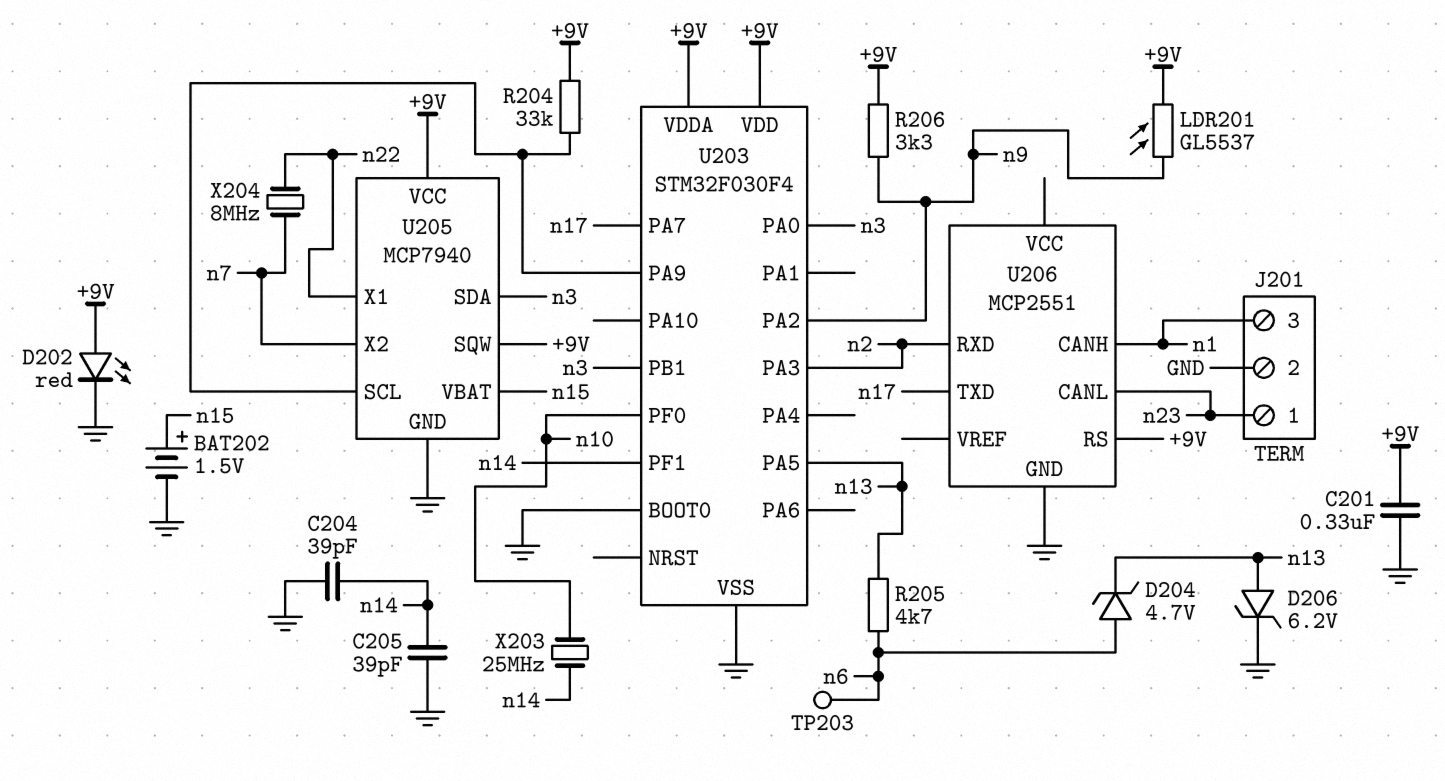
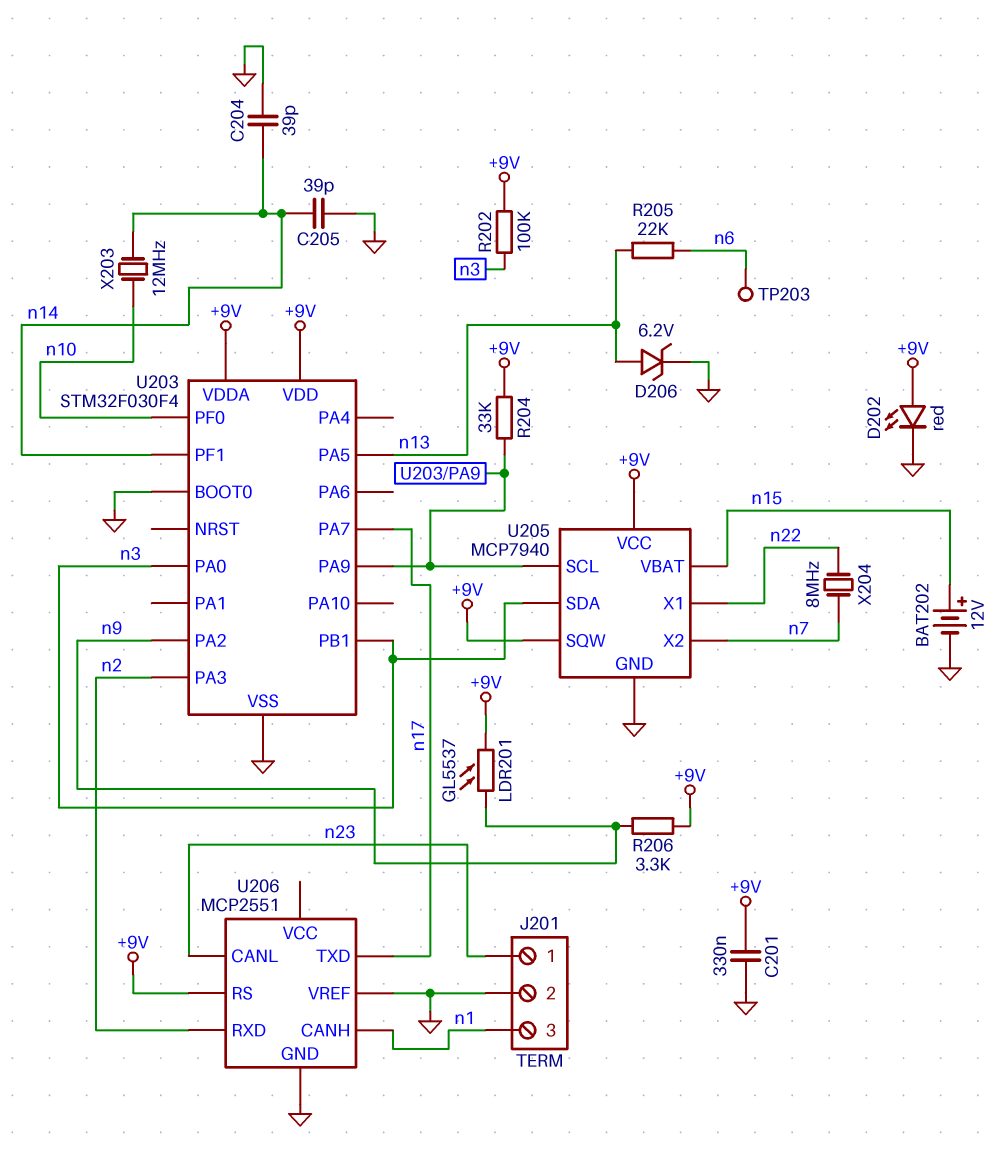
BAT202: 1.5V (plus n15, minus GND) -> 12V (plus n15, minus GND)
D204: zener 4.7V (A n6, K n13) -> none
R202: none -> 100k (+9V, n3)
R205: 4.7k (n6, n13) -> 22k (n6, n13)
U206 pin VREF: none -> GND
X203: 25MHz (n10, n14) -> 12MHz (n10, n14)

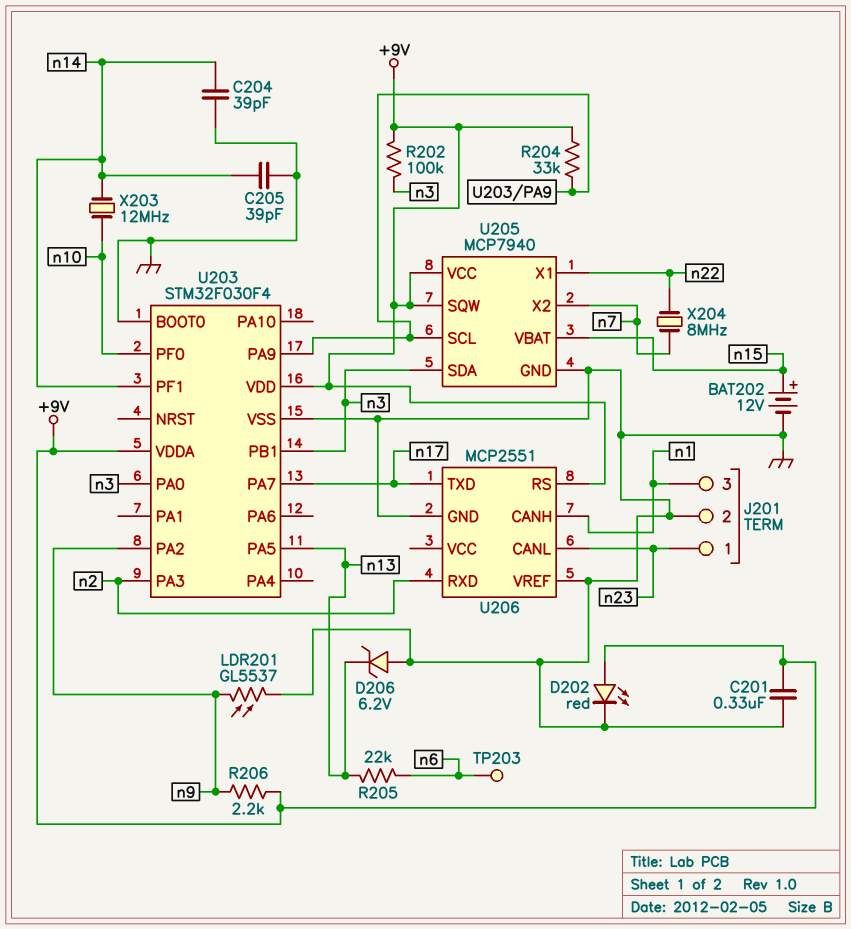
D206: zener 6.2V (A n13, K GND) -> zener 6.2V (A GND, K n13)
LDR201: GL5537 (+9V, n9) -> GL5537 (GND, n9)
R206: 3.3k (+9V, n9) -> 2.2k (+9V, n9)

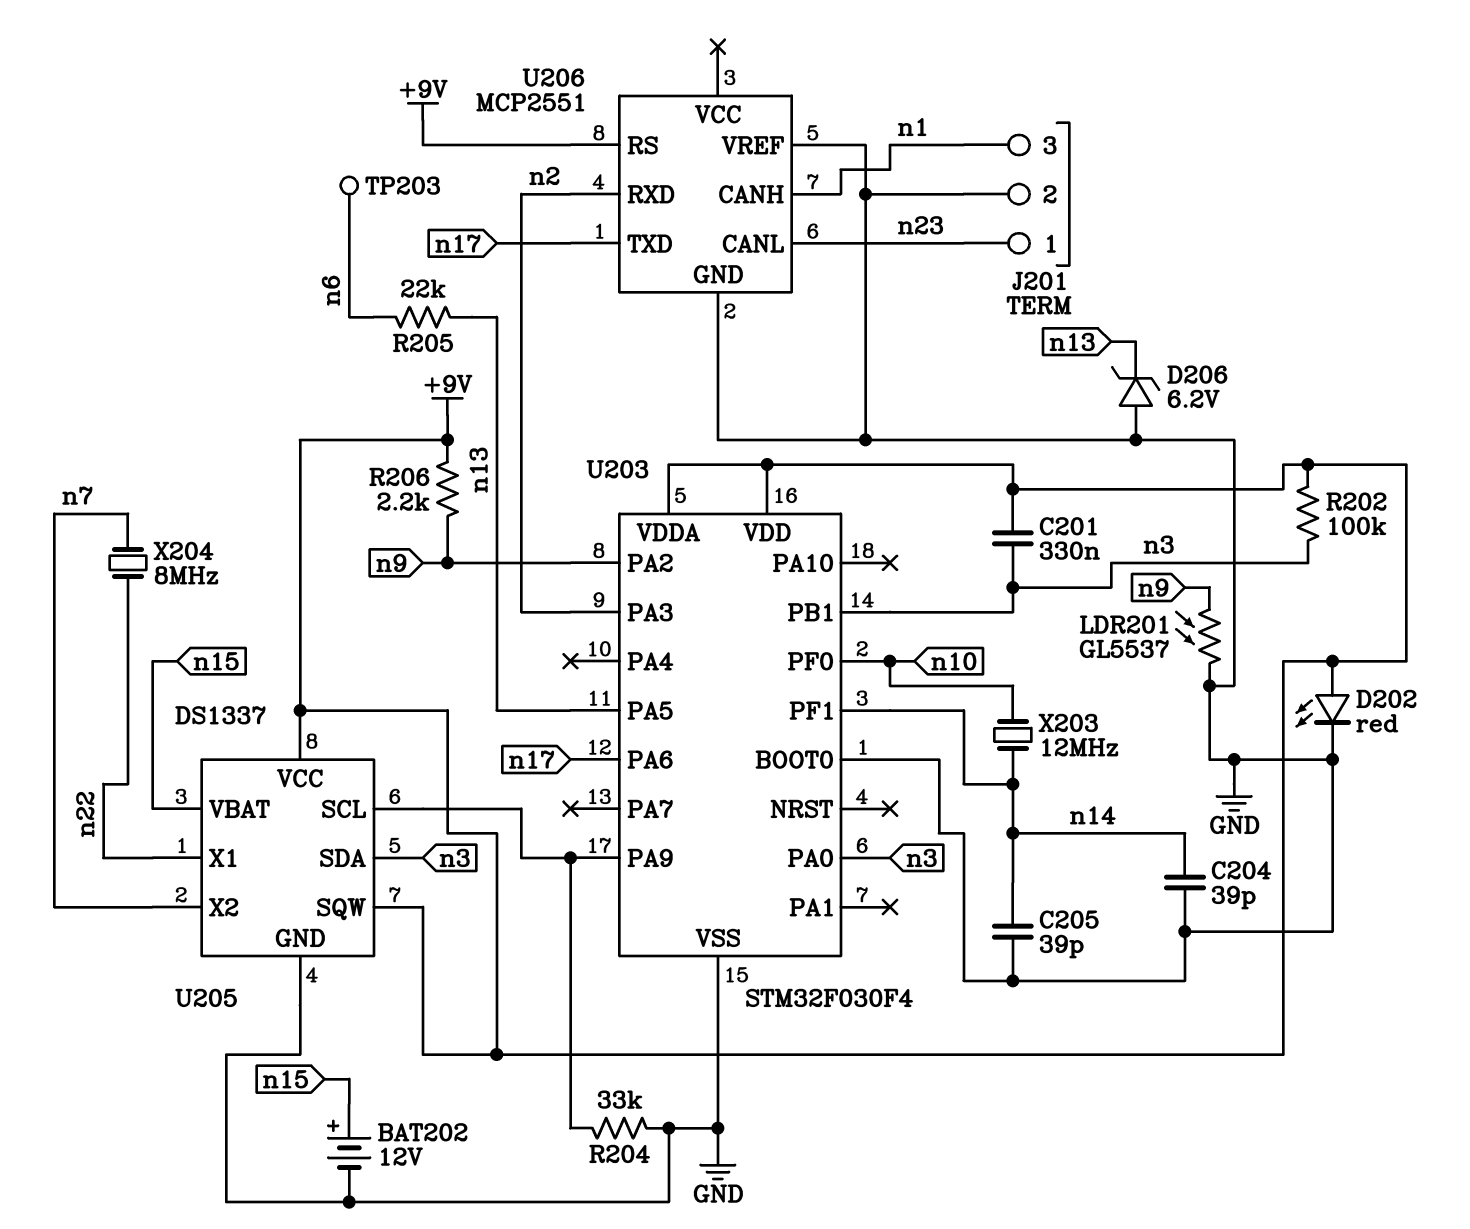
C201: 330nF (+9V, GND) -> 330nF (+9V, n3)
R204: 33k (+9V, U203/PA9) -> 33k (GND, U203/PA9)
U203 pin PA6: none -> n17
U203 pin PA7: n17 -> none
U205: MCP7940 -> DS1337

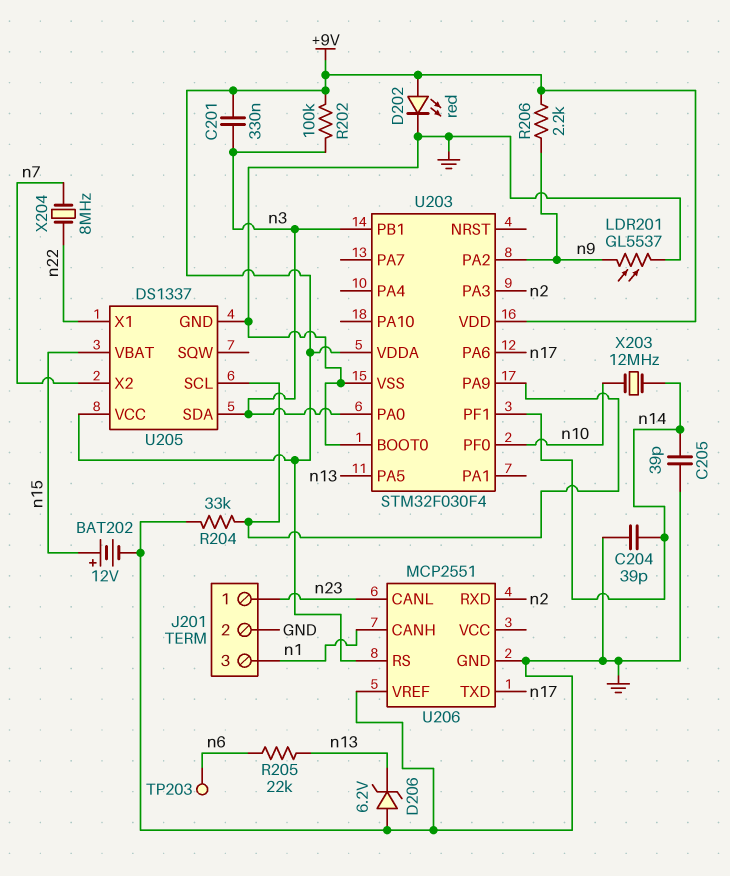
U205 pin SQW: +9V -> none

